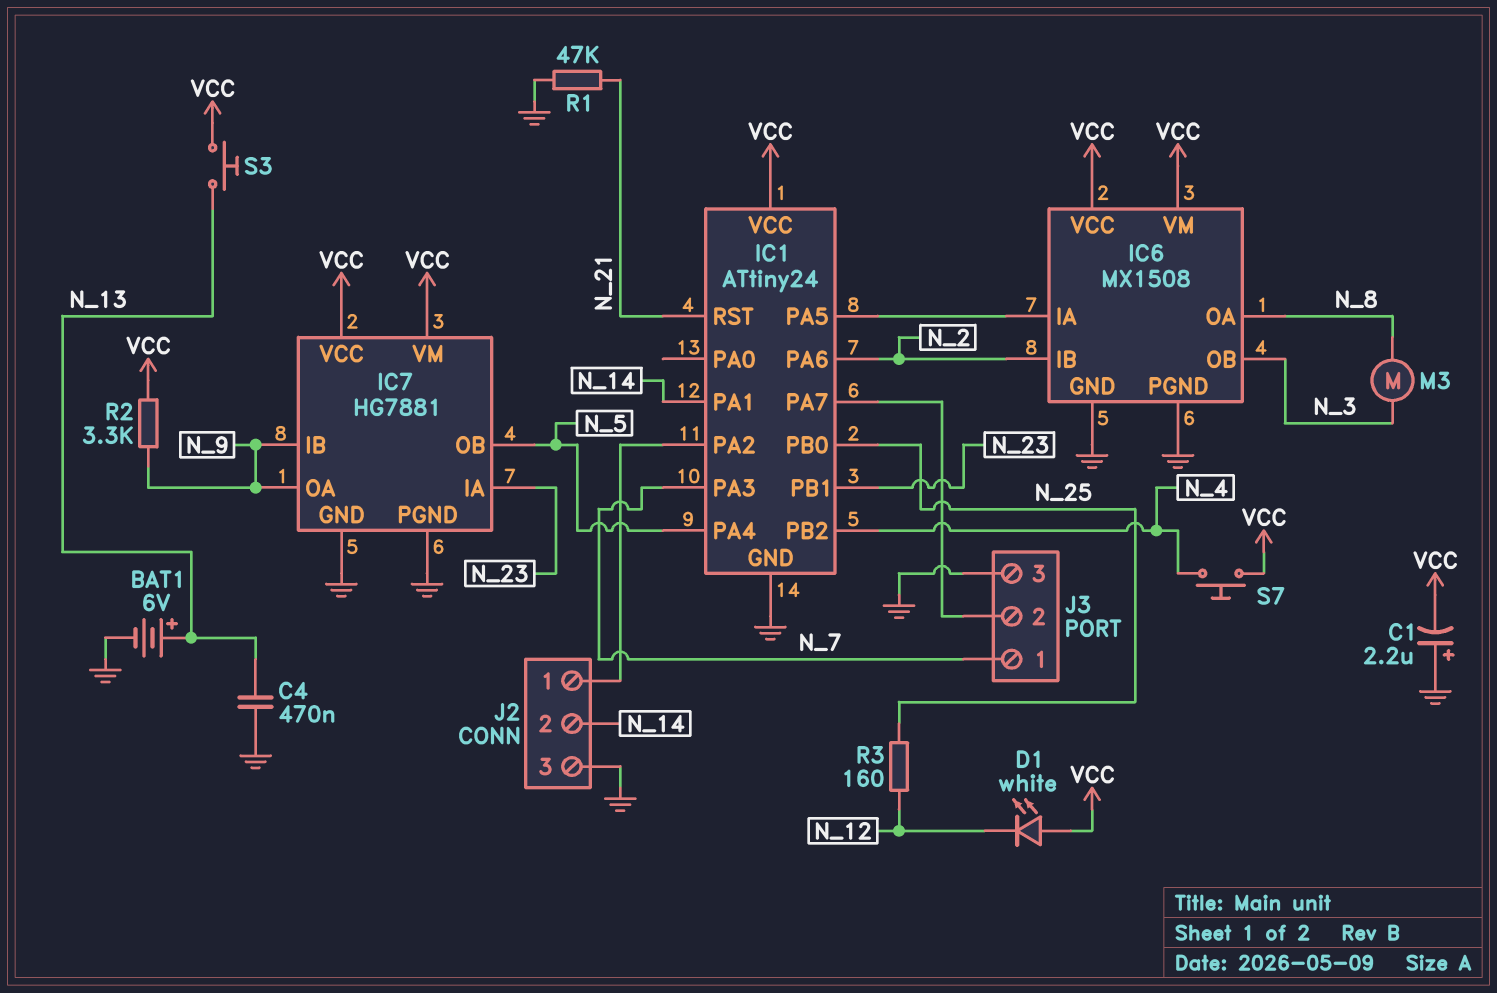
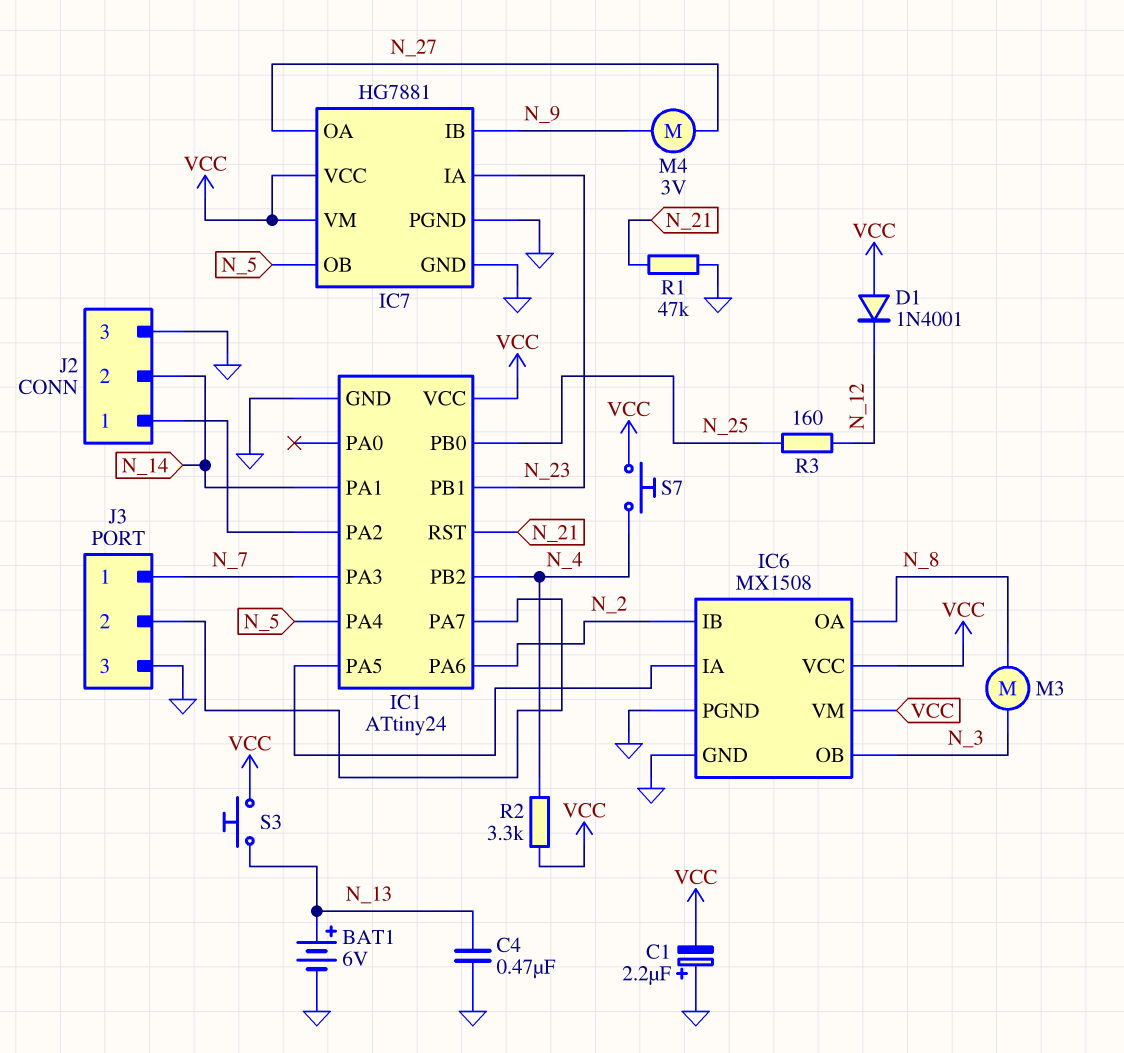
D1: LED white (A VCC, K N_12) -> diode 1N4001 (A VCC, K N_12)
IC7 pin OA: N_9 -> N_27
M4: none -> motor 3V (N_9, N_27)
R2: 3.3k (N_9, VCC) -> 3.3k (N_4, VCC)

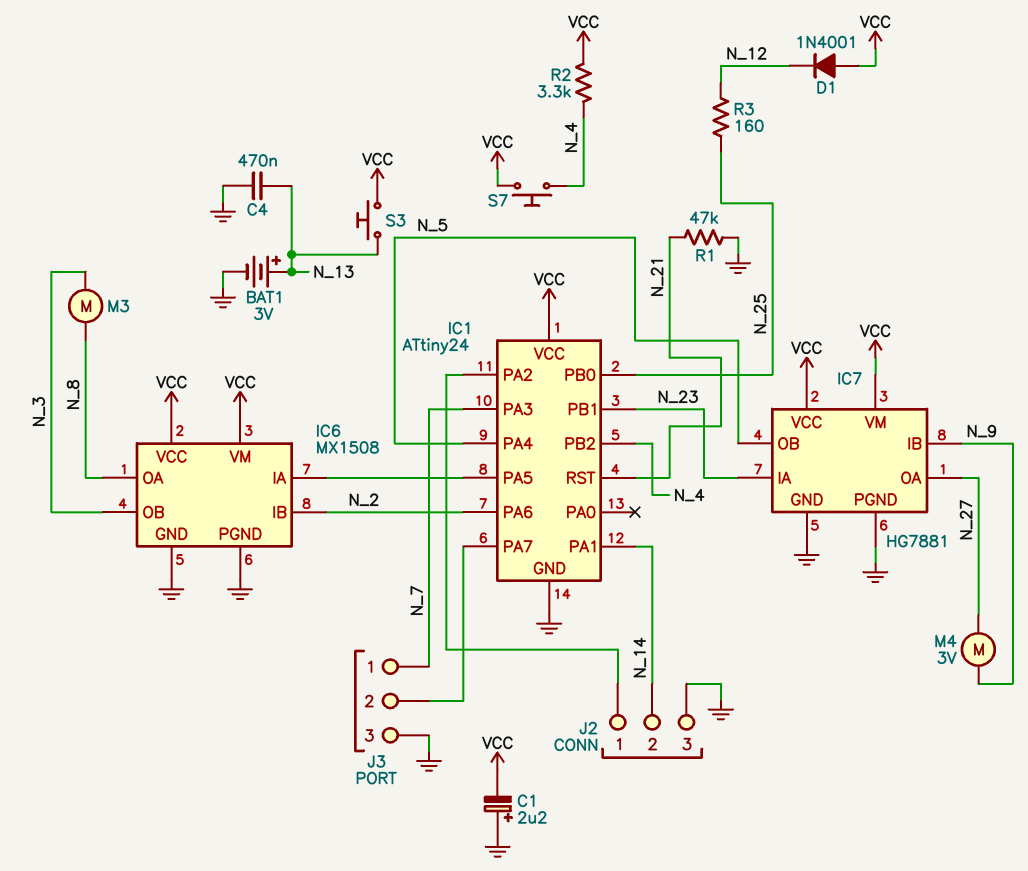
BAT1: 6V (plus N_13, minus GND) -> 3V (plus N_13, minus GND)

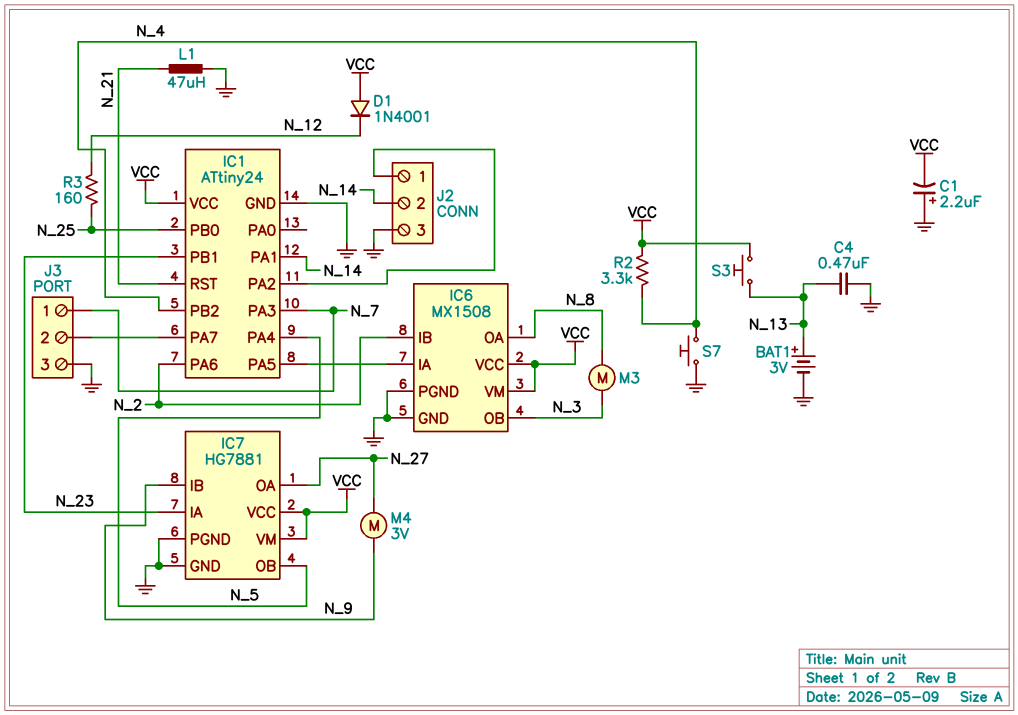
L1: none -> 47uH (GND, N_21)
R1: 47k (GND, N_21) -> none
S7: button (N_4, VCC) -> button (GND, N_4)

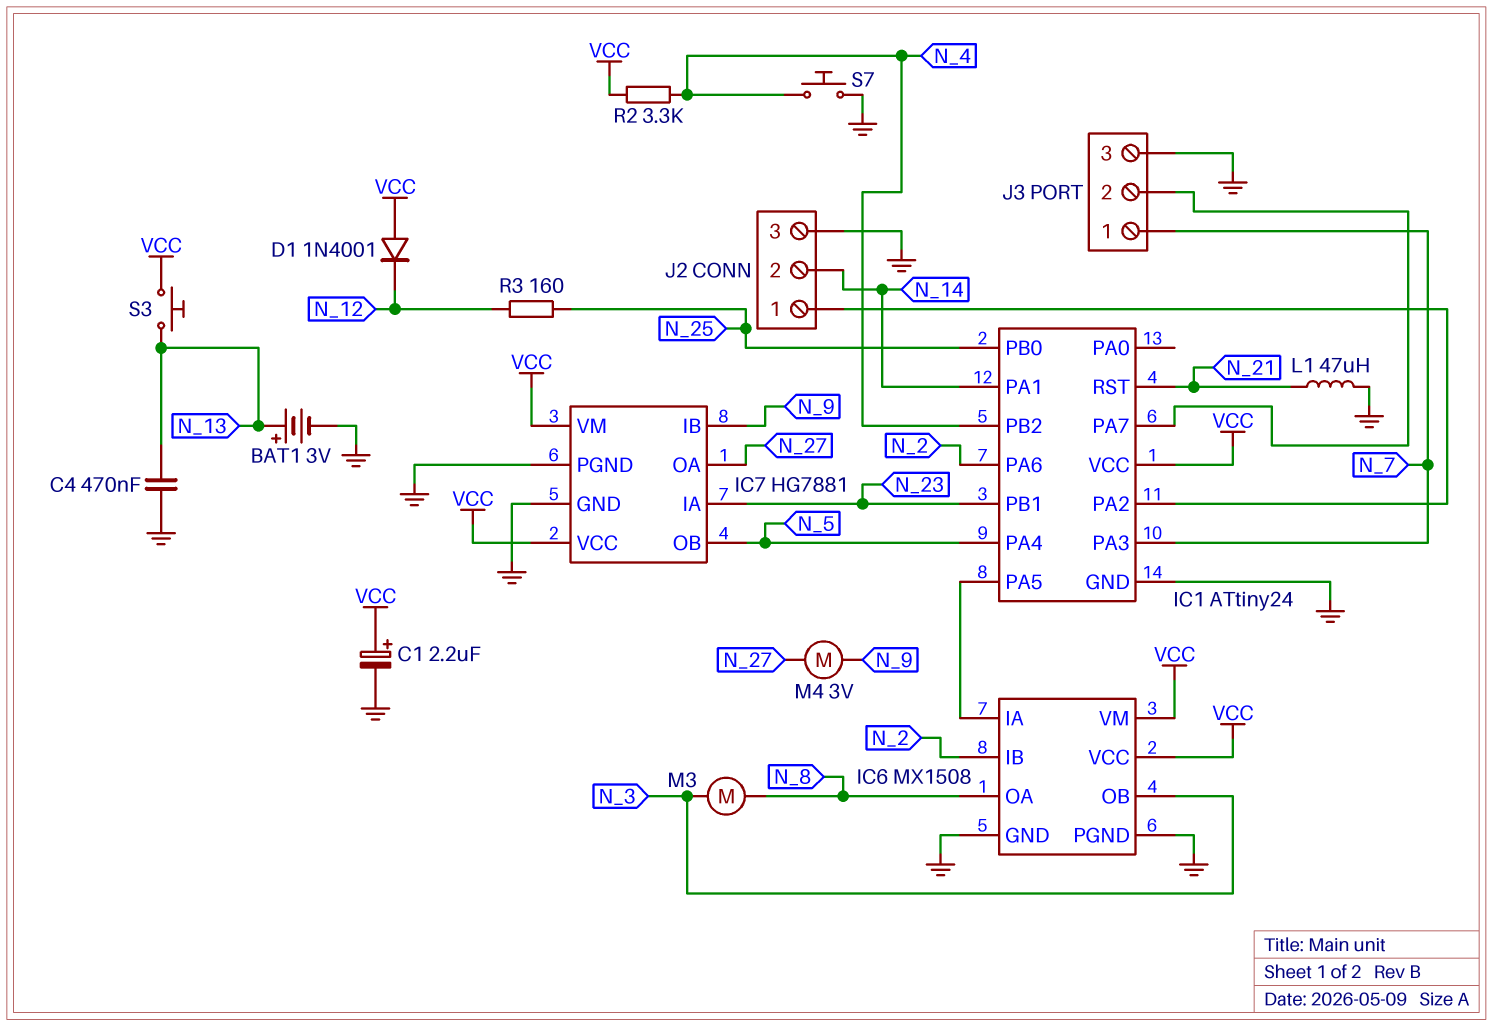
C1: 2.2uF (plus GND, minus VCC) -> 2.2uF (plus VCC, minus GND)

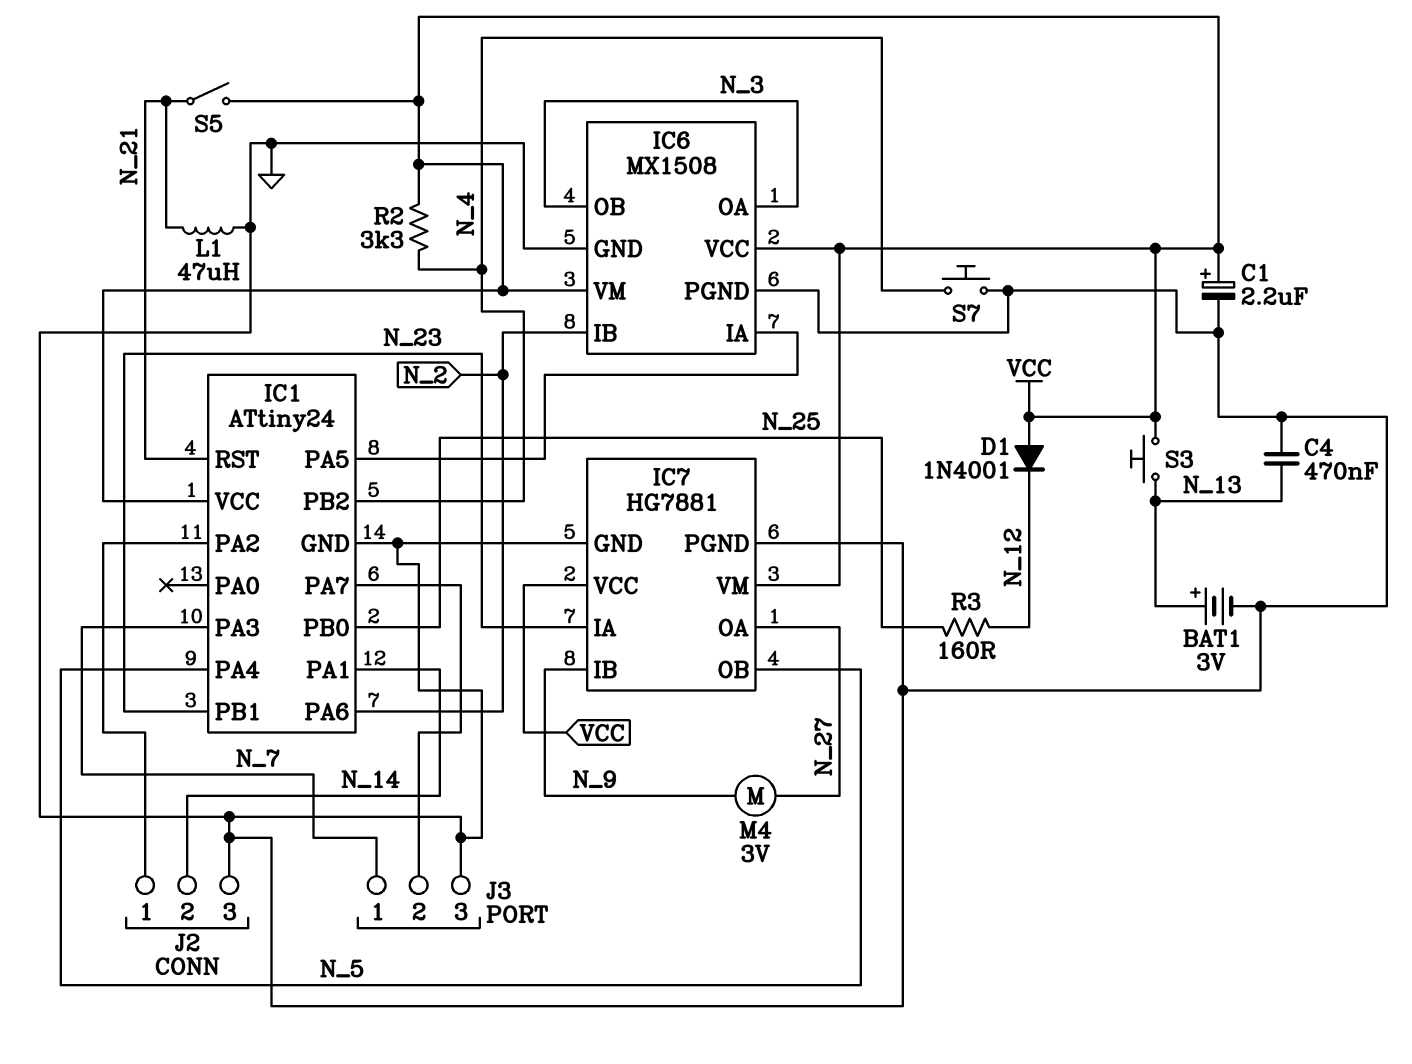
IC6 pin OA: N_8 -> N_3
M3: motor (N_3, N_8) -> none
S5: none -> switch (N_21, VCC)

